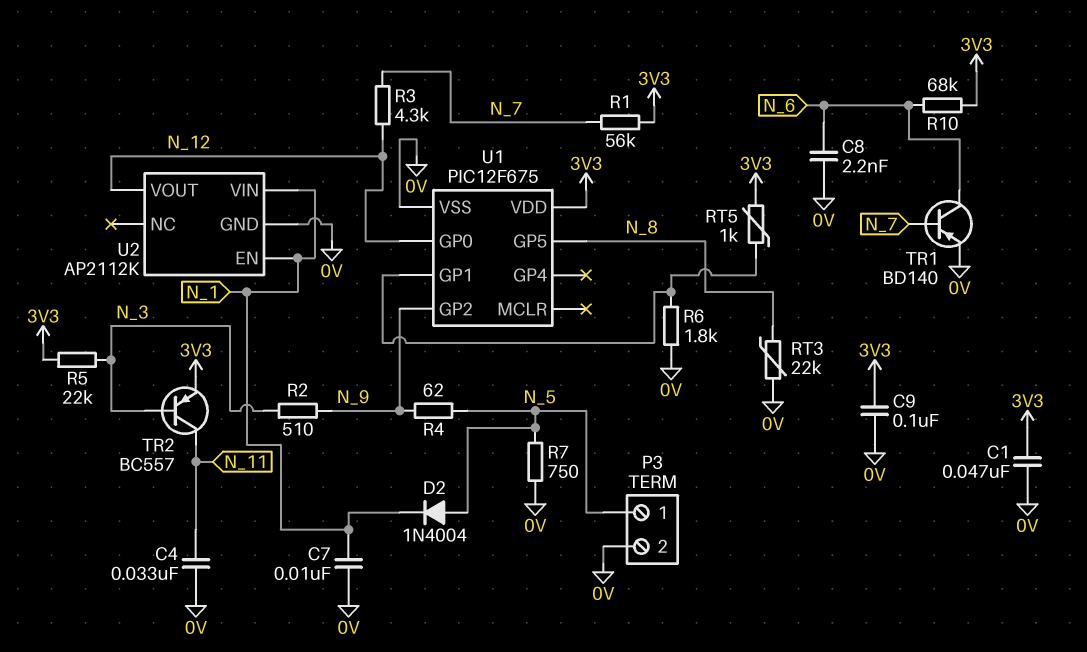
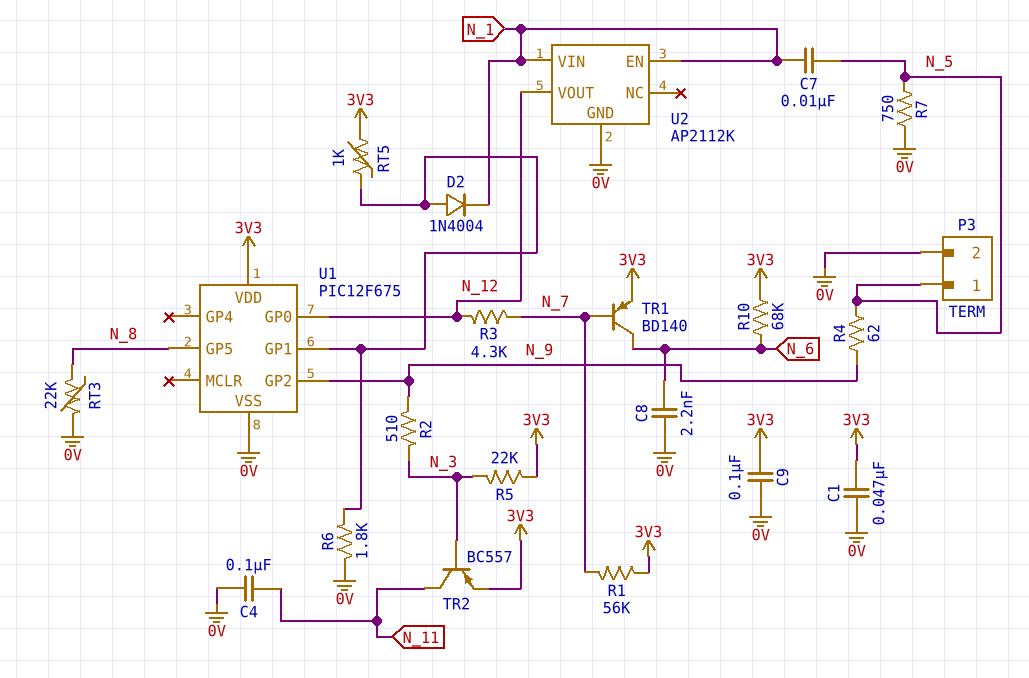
C4: 33nF (0V, N_11) -> 100nF (0V, N_11)
C7: 10nF (0V, N_1) -> 10nF (N_1, N_5)
D2: diode 1N4004 (A N_5, K N_1) -> diode 1N4004 (A U1/GP1, K N_1)
TR1: PNP BD140 (B N_7, C N_6, E 0V) -> PNP BD140 (B N_7, C N_6, E 3V3)

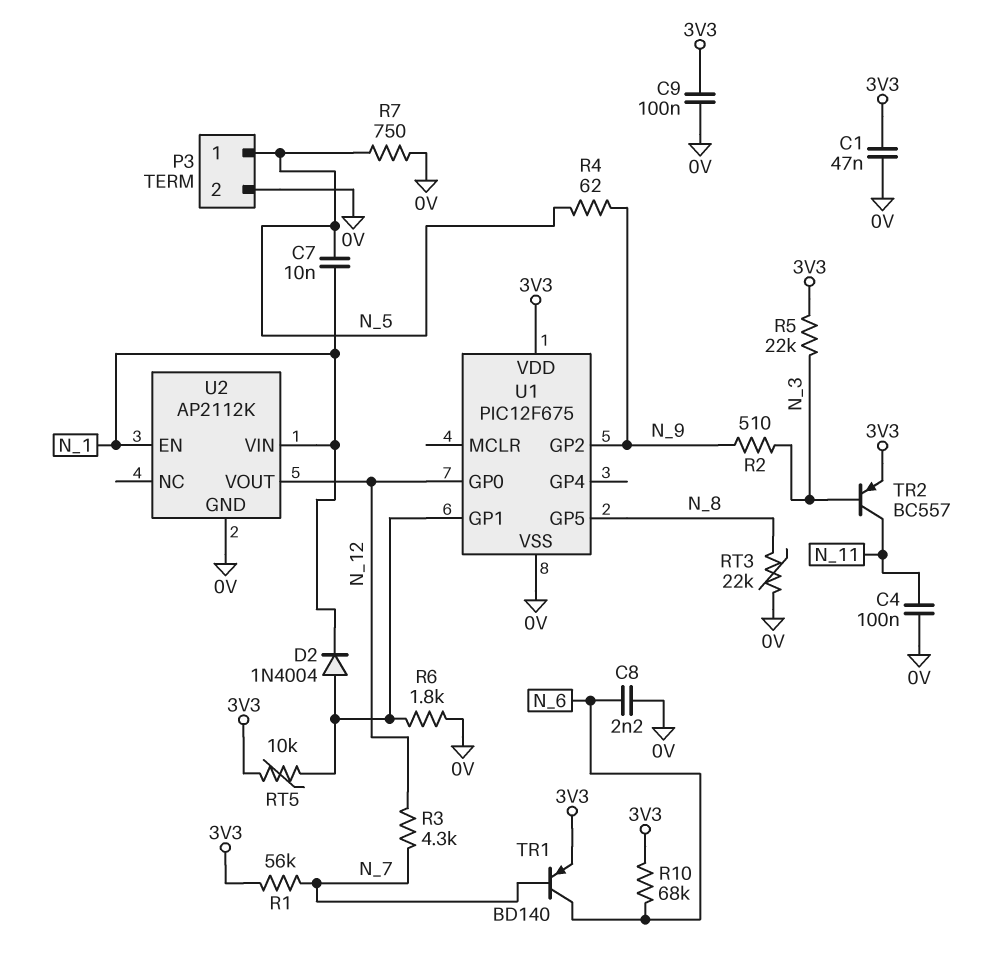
RT5: 1k (3V3, U1/GP1) -> 10k (3V3, U1/GP1)

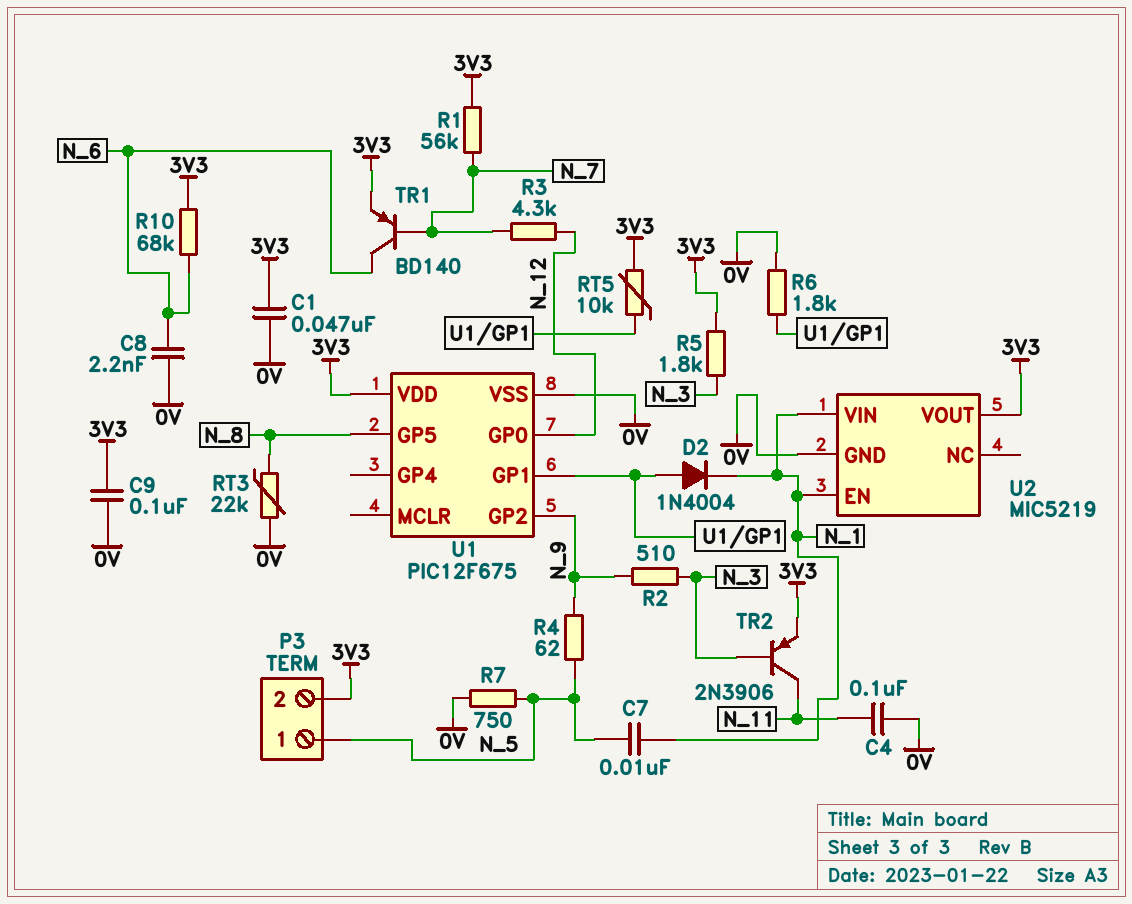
P3 pin 2: 0V -> 3V3
R5: 22k (3V3, N_3) -> 1.8k (3V3, N_3)
TR2: PNP BC557 (B N_3, C N_11, E 3V3) -> PNP 2N3906 (B N_3, C N_11, E 3V3)
U2: AP2112K -> MIC5219
U2 pin VOUT: N_12 -> 3V3

